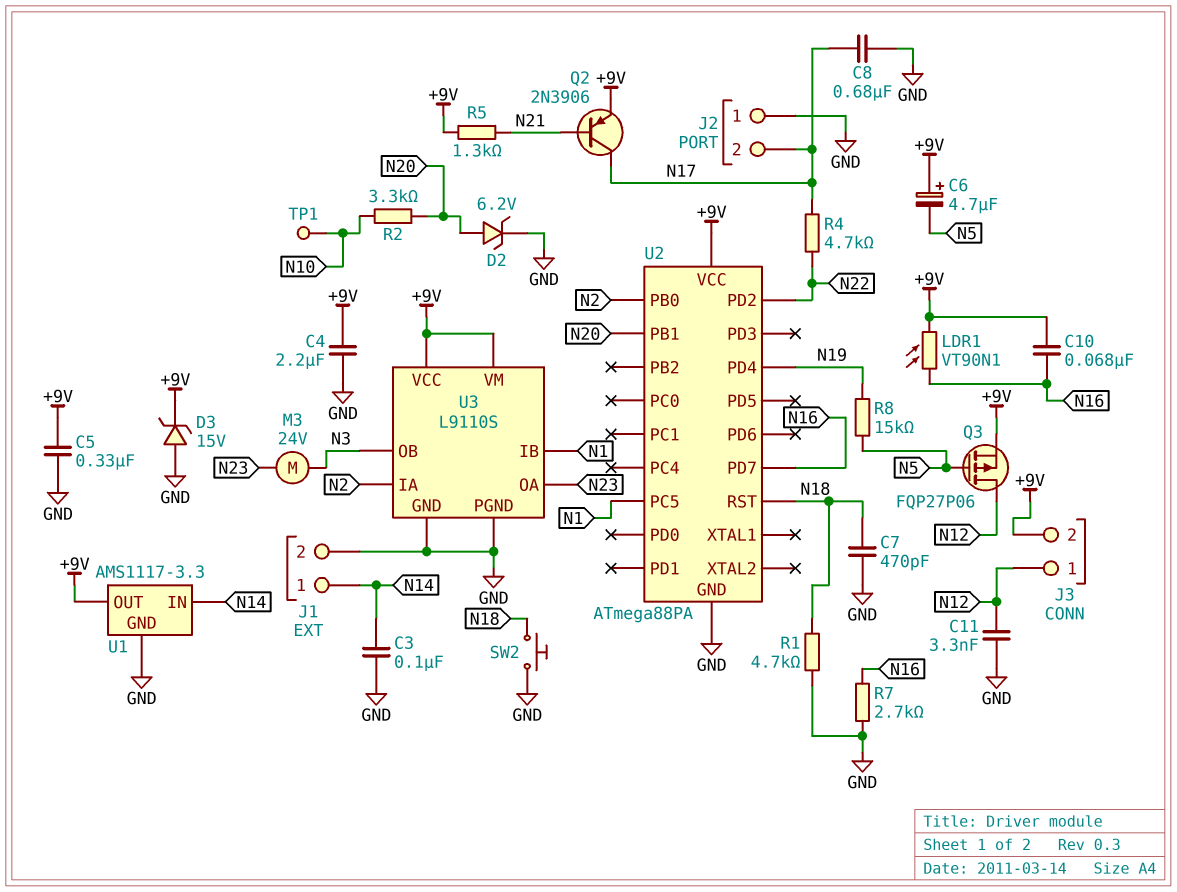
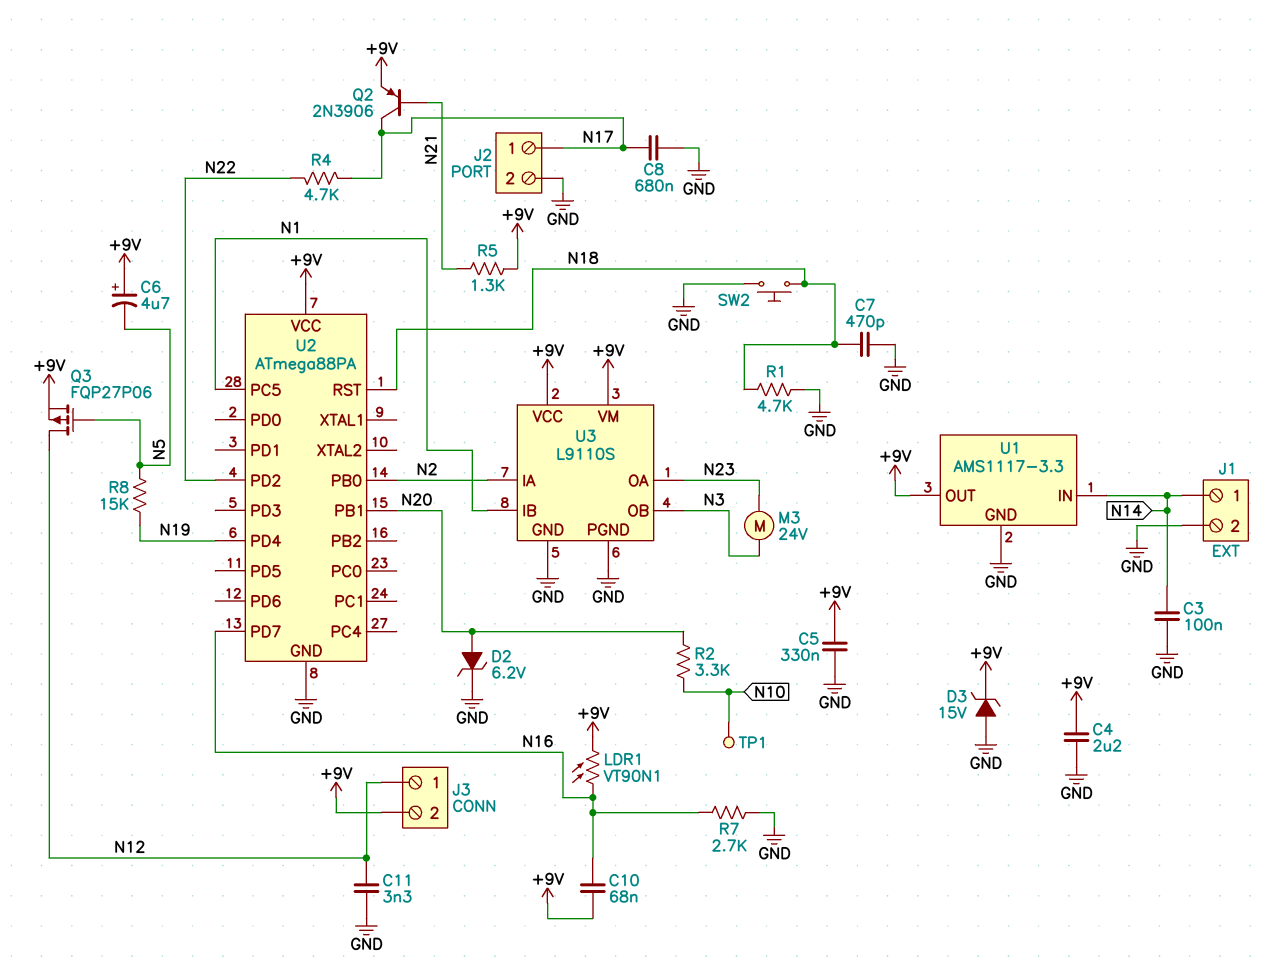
J2 pin 1: GND -> N17
J2 pin 2: N17 -> GND

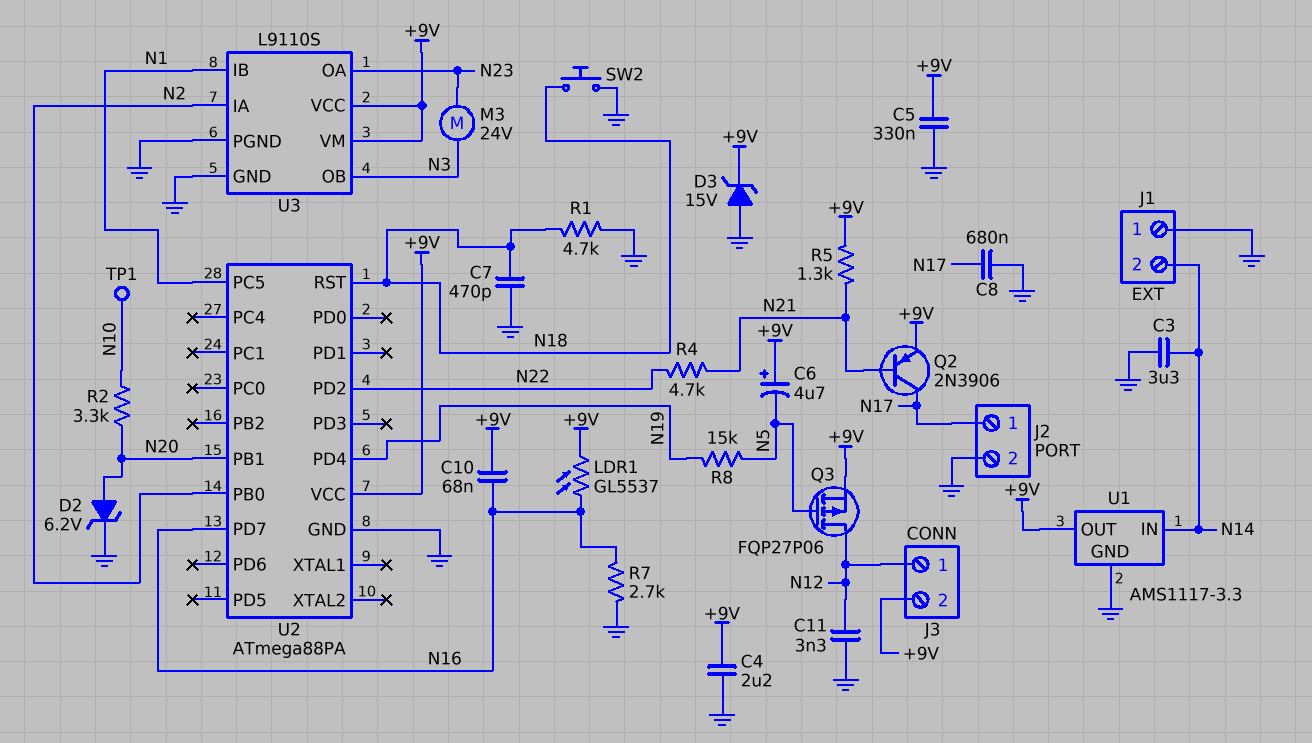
C3: 100nF (GND, N14) -> 3.3uF (GND, N14)
J1 pin 1: N14 -> GND
J1 pin 2: GND -> N14
LDR1: VT90N1 (+9V, N16) -> GL5537 (+9V, N16)
R4: 4.7k (N17, N22) -> 4.7k (N21, N22)

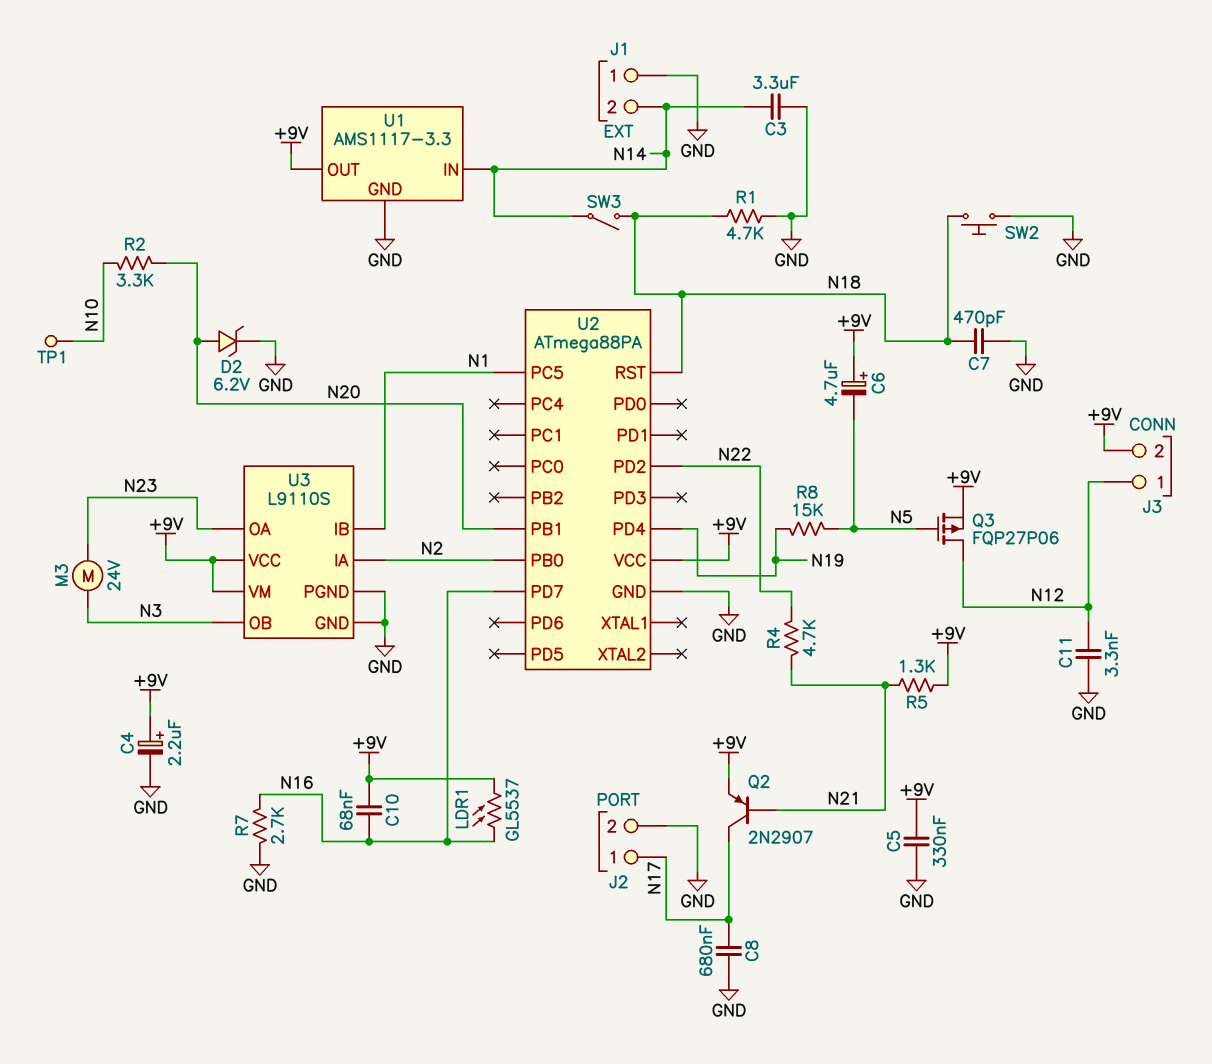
C4: 2.2uF (+9V, GND) -> 2.2uF (plus +9V, minus GND)
D3: zener 15V (A GND, K +9V) -> none
Q2: PNP 2N3906 (B N21, C N17, E +9V) -> PNP 2N2907 (B N21, C N17, E +9V)
SW3: none -> switch (N14, N18)

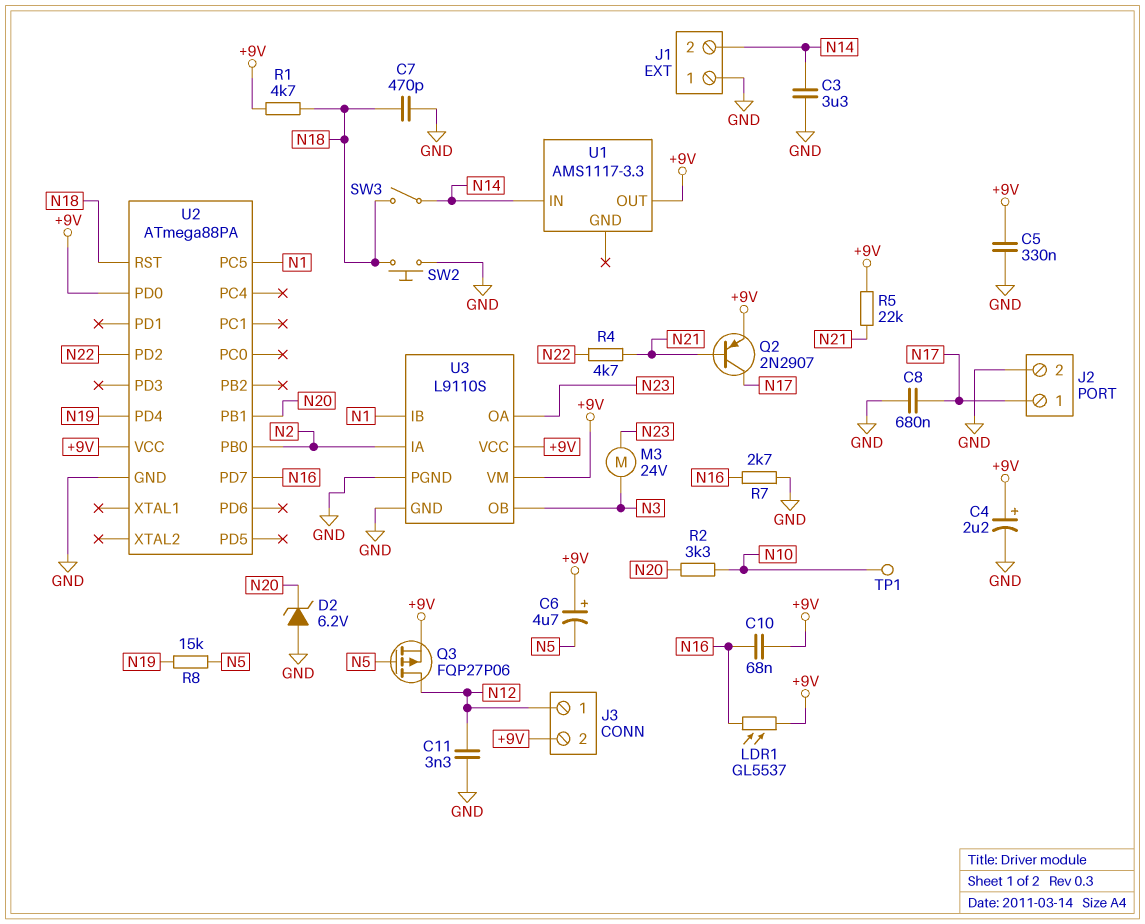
D2: zener 6.2V (A N20, K GND) -> zener 6.2V (A GND, K N20)
R1: 4.7k (GND, N18) -> 4.7k (+9V, N18)
R5: 1.3k (+9V, N21) -> 22k (+9V, N21)
U1 pin GND: GND -> none
U2 pin PD0: none -> +9V

